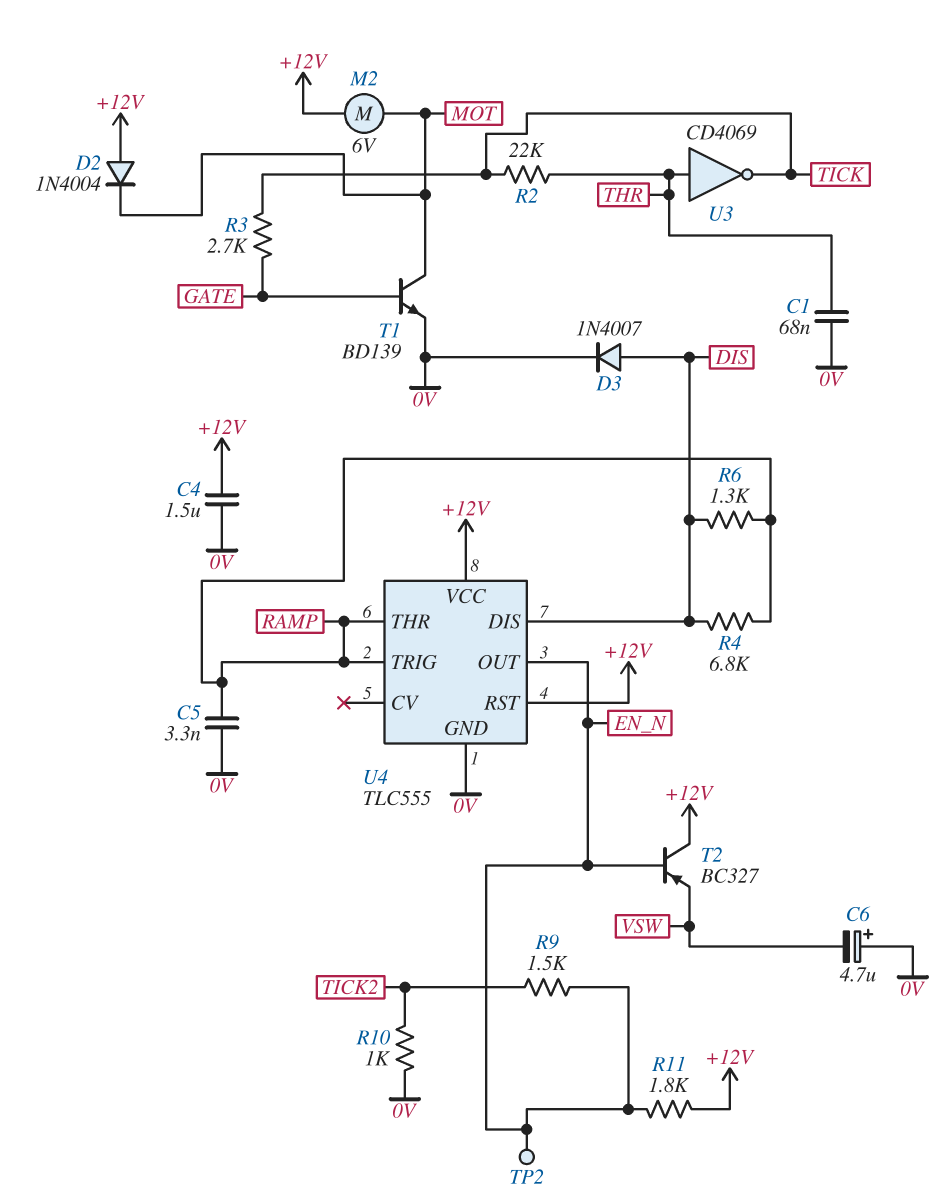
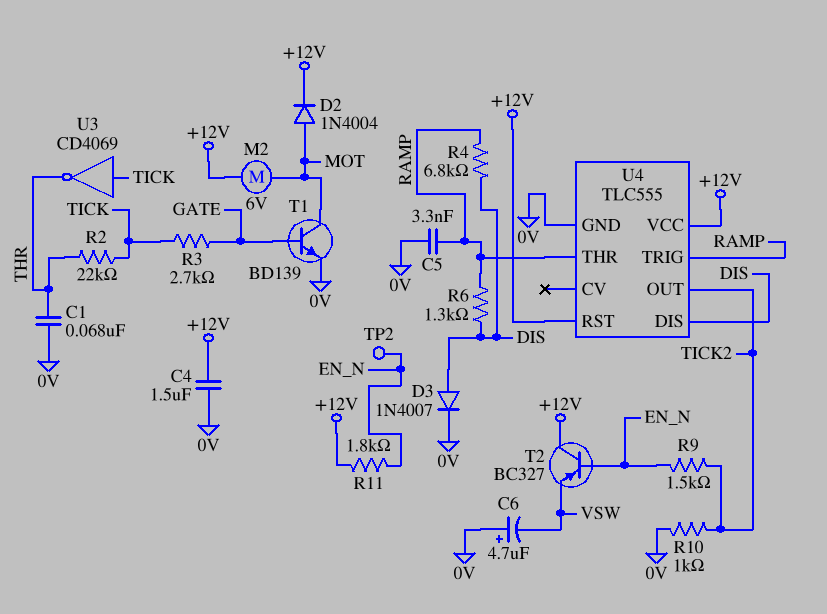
D2: diode 1N4004 (A +12V, K MOT) -> diode 1N4004 (A MOT, K +12V)
U3: NOT CD4069 (in THR, out TICK) -> NOT CD4069 (in TICK, out THR)
U4 pin OUT: EN_N -> TICK2

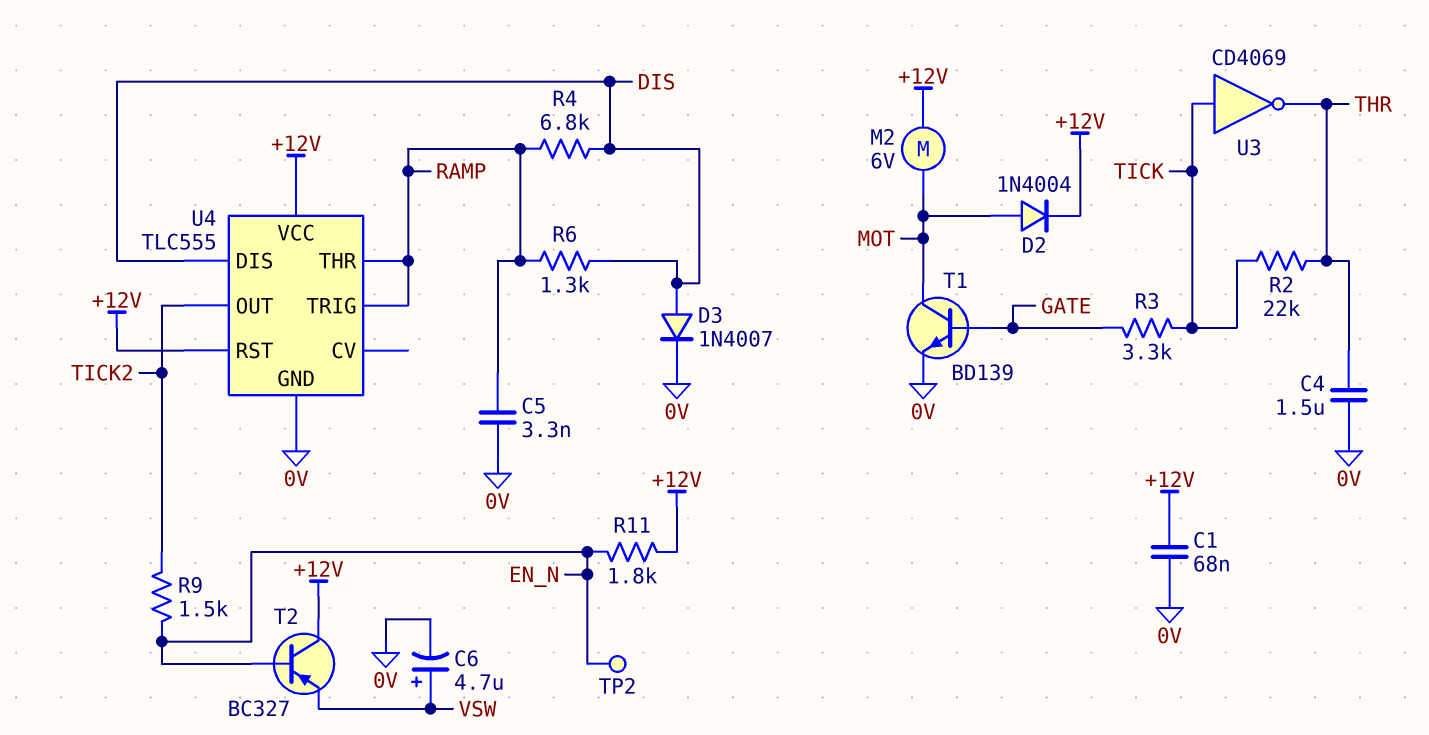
C1: 68nF (0V, THR) -> 68nF (+12V, 0V)
C4: 1.5uF (+12V, 0V) -> 1.5uF (0V, THR)
C6: 4.7uF (plus 0V, minus VSW) -> 4.7uF (plus VSW, minus 0V)
R3: 2.7k (GATE, TICK) -> 3.3k (GATE, TICK)
R10: 1k (0V, TICK2) -> none

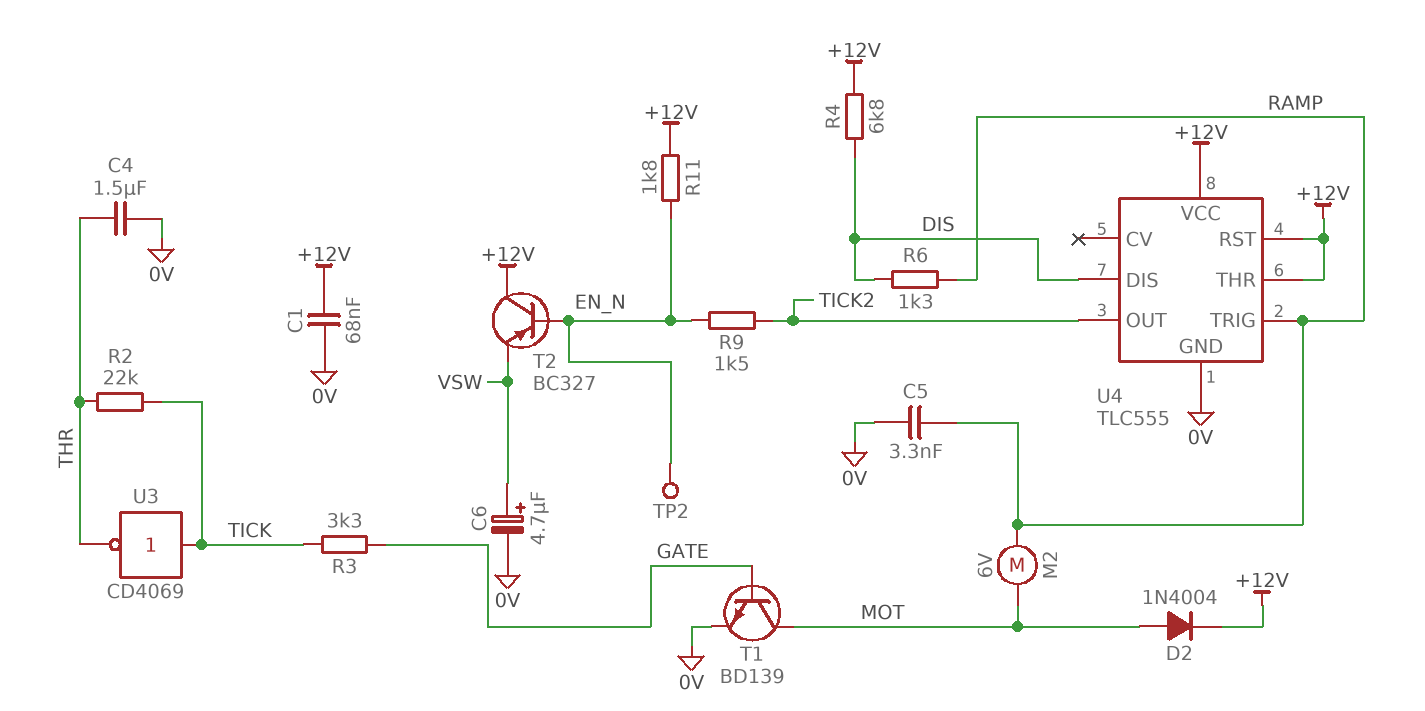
D3: diode 1N4007 (A DIS, K 0V) -> none
M2: motor 6V (+12V, MOT) -> motor 6V (MOT, RAMP)
R4: 6.8k (DIS, RAMP) -> 6.8k (+12V, DIS)
U4 pin THR: RAMP -> +12V

